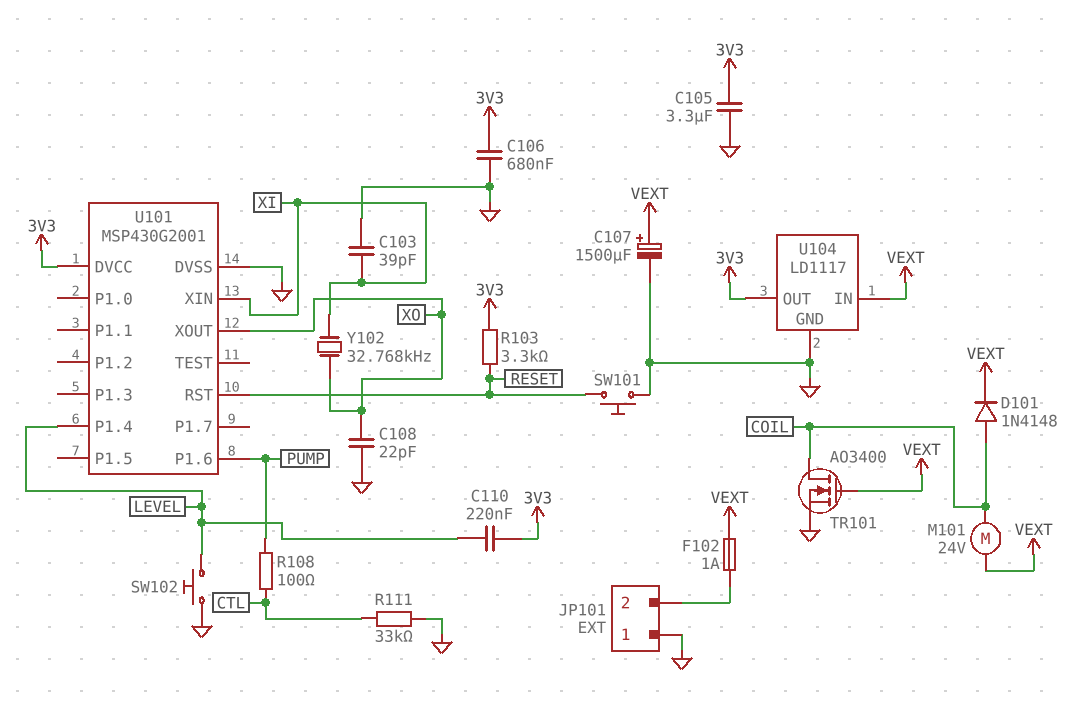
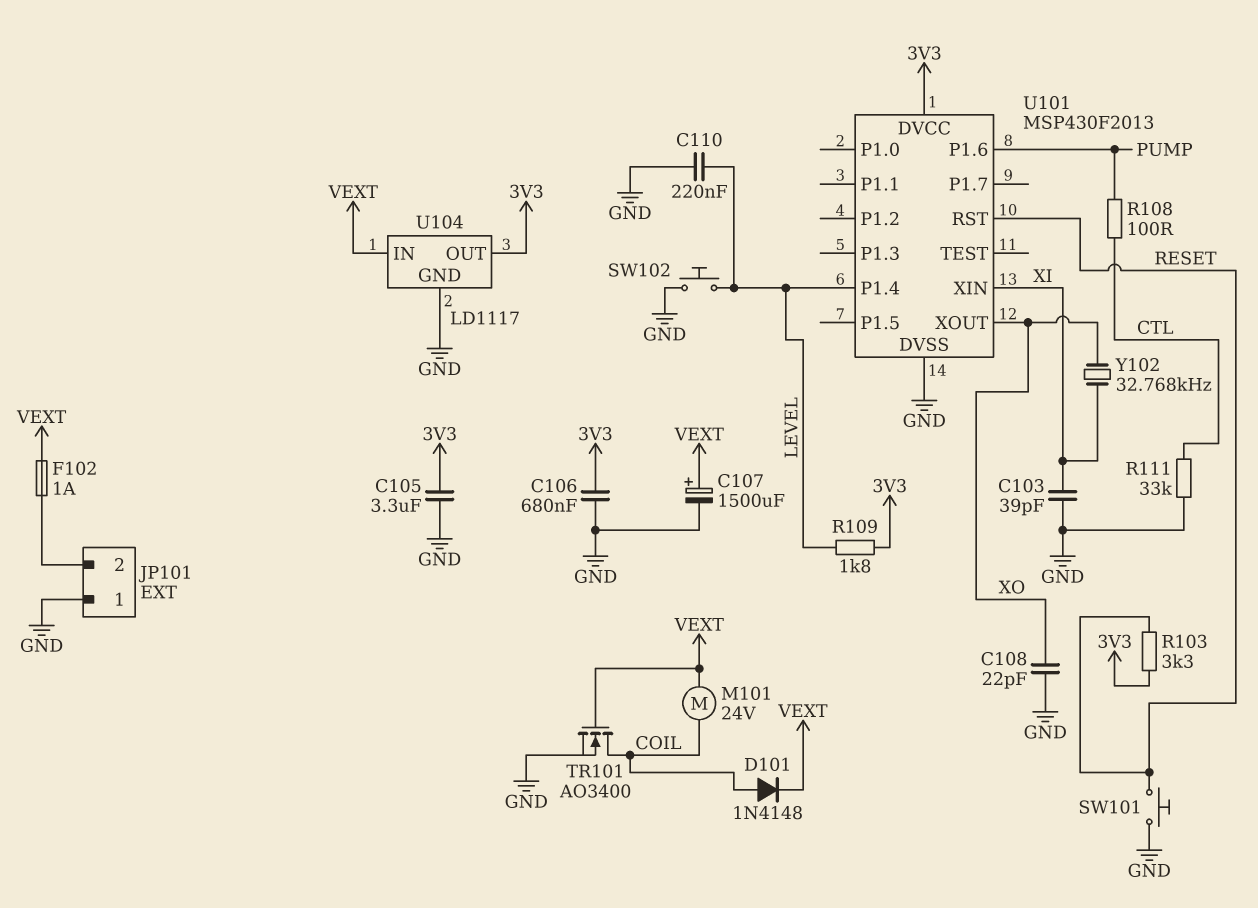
C110: 220nF (3V3, LEVEL) -> 220nF (GND, LEVEL)
R109: none -> 1.8k (3V3, LEVEL)
U101: MSP430G2001 -> MSP430F2013

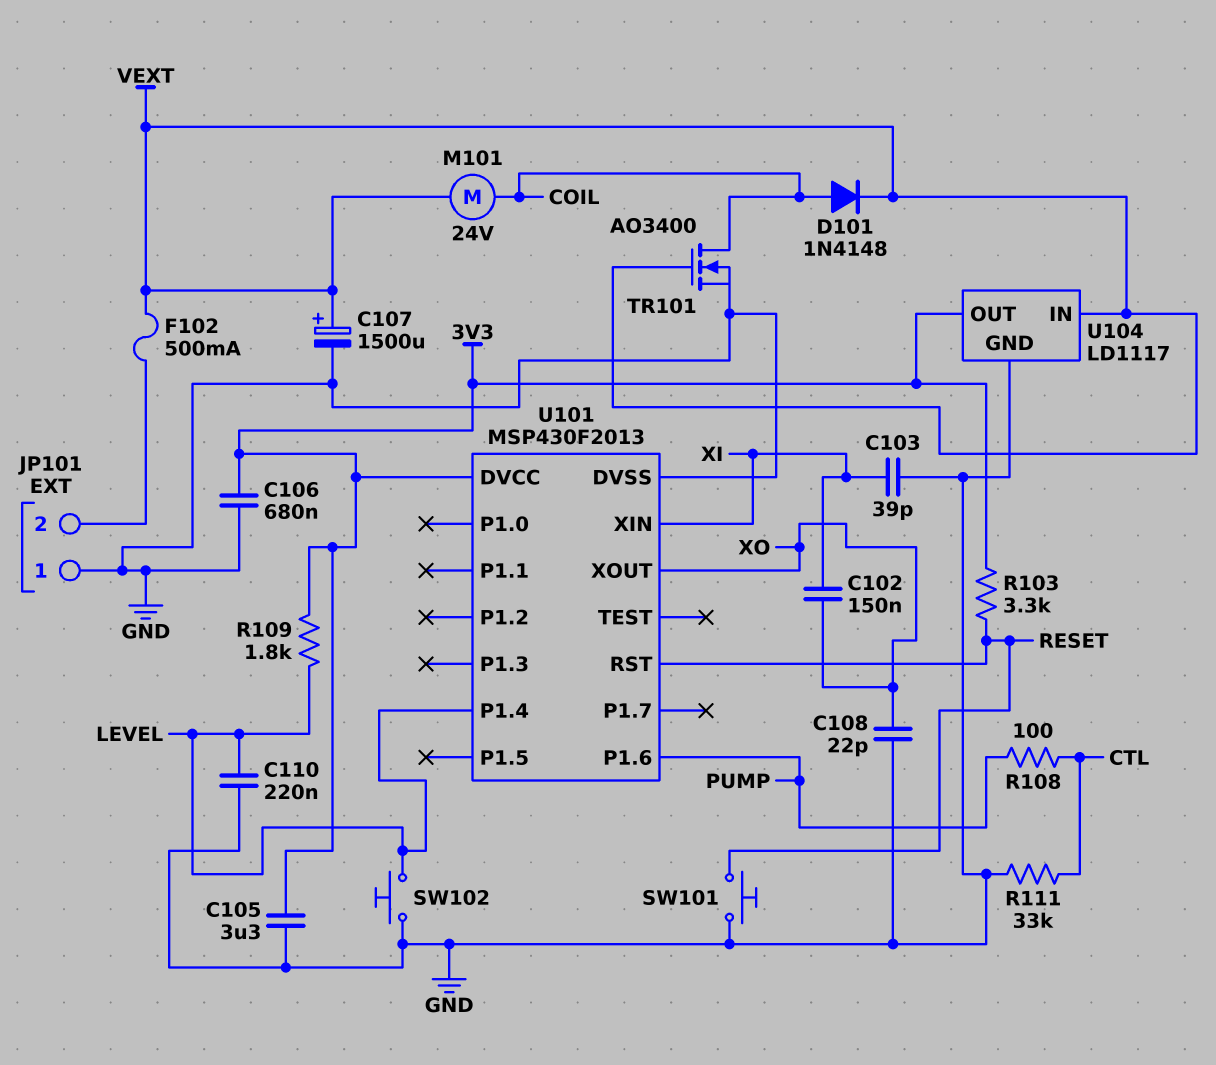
C102: none -> 150nF (XI, XO)
F102: 1A (JP101/2, VEXT) -> 500mA (JP101/2, VEXT)
Y102: 32.768kHz (XI, XO) -> none

